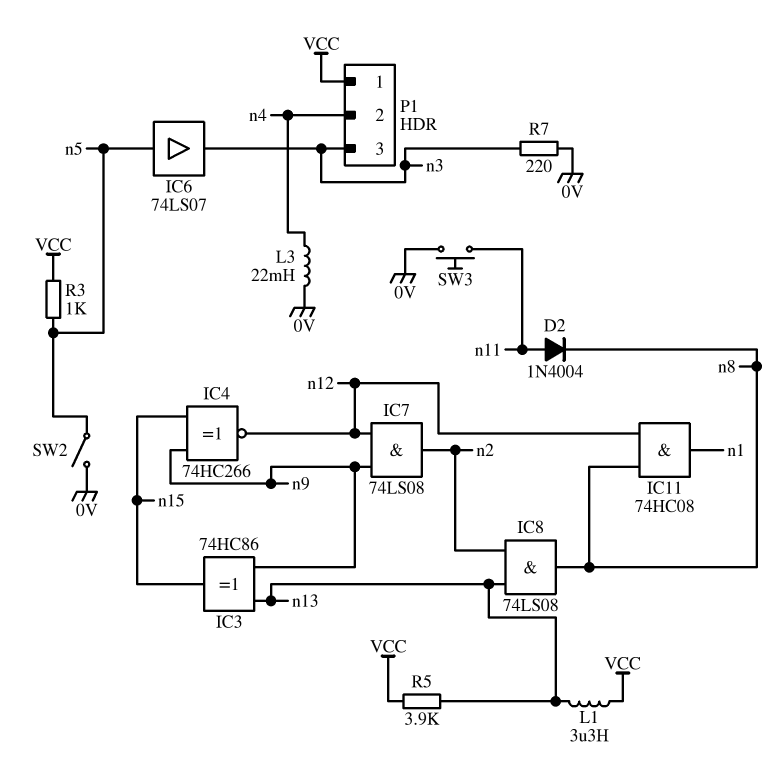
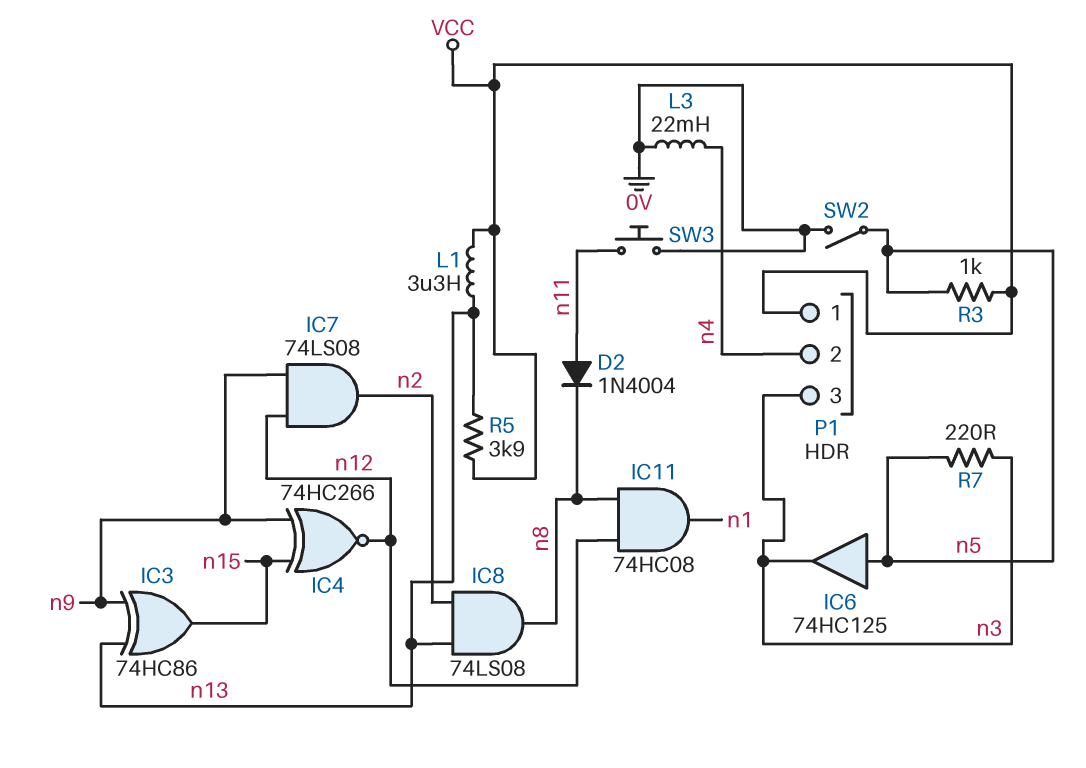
IC6: buffer 74LS07 (in n5, out n3) -> buffer 74HC125 (in n5, out n3)
R7: 220 (0V, n3) -> 220 (n3, n5)

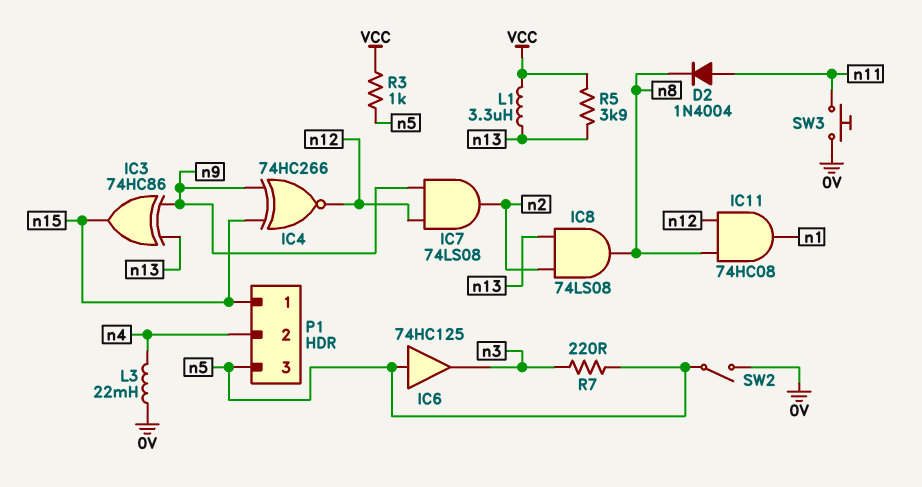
P1 pin 1: VCC -> n15
P1 pin 3: n3 -> n5

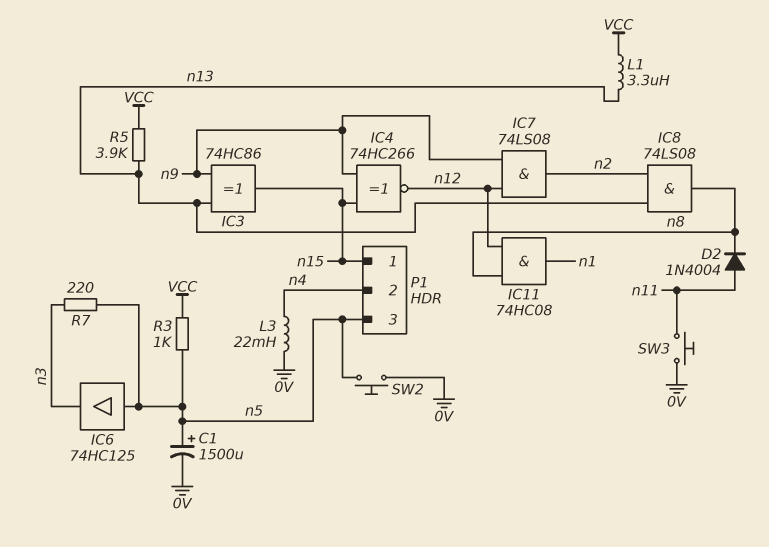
C1: none -> 1500uF (plus n5, minus 0V)
SW2: switch (0V, n5) -> button (0V, n5)

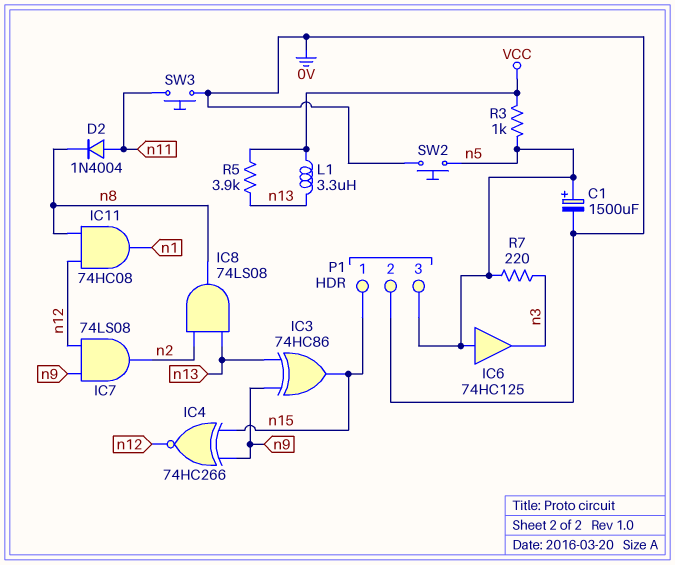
L3: 22mH (0V, n4) -> none
P1 pin 2: n4 -> 0V

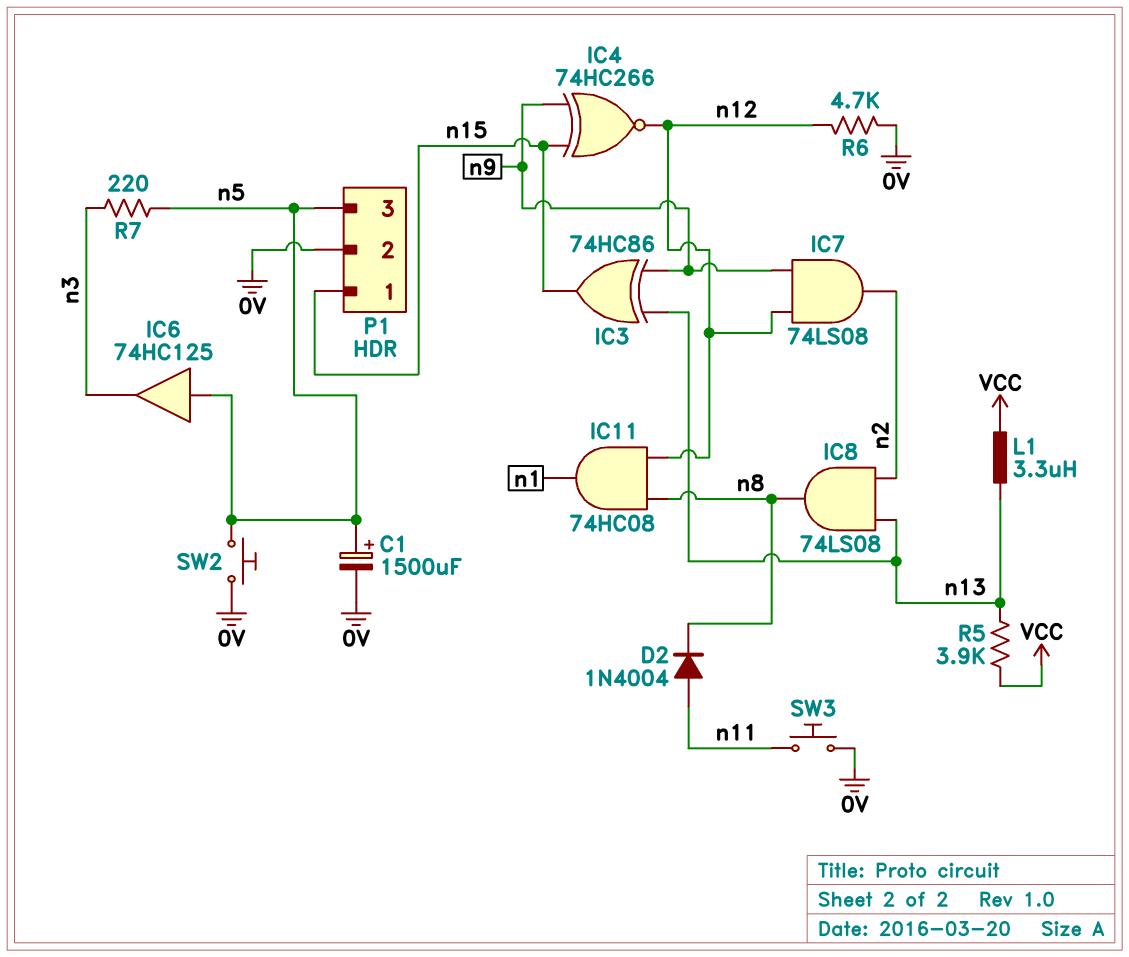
R3: 1k (VCC, n5) -> none
R6: none -> 4.7k (0V, n12)

